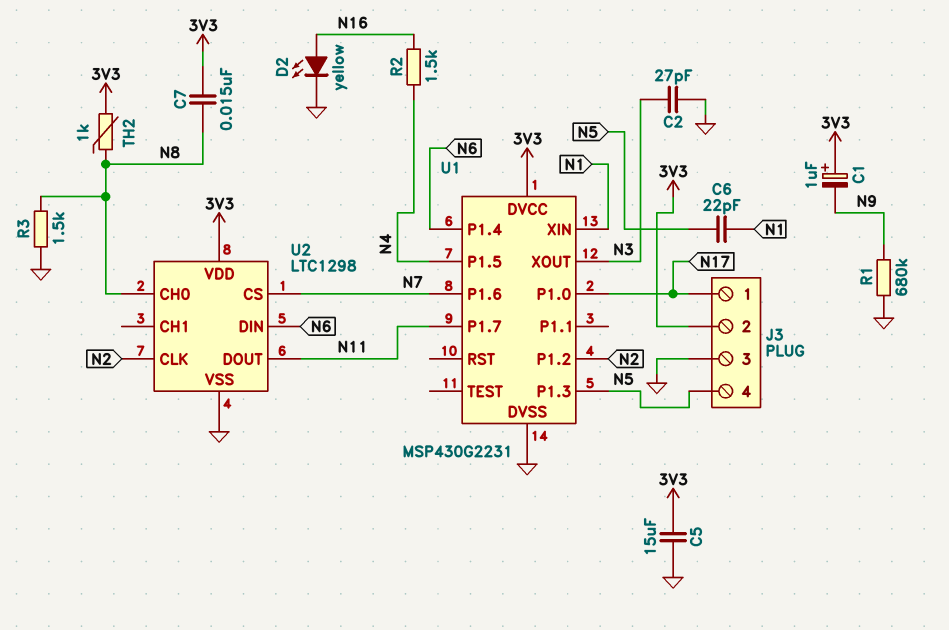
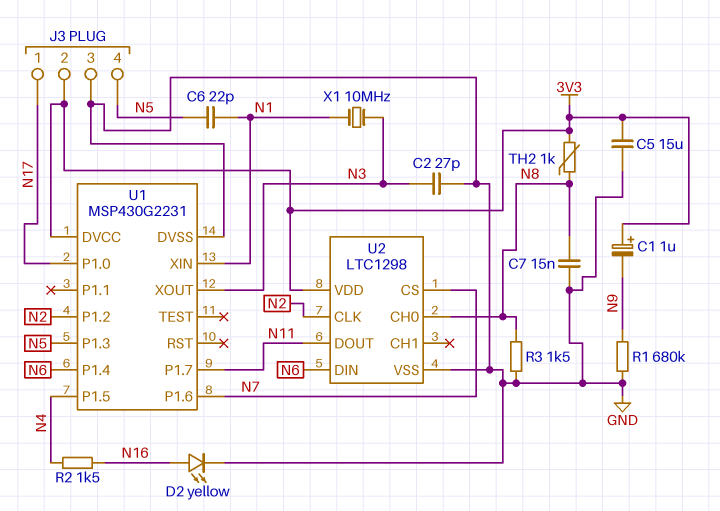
C7: 15nF (3V3, N8) -> 15nF (GND, N8)
X1: none -> 10MHz (N1, N3)

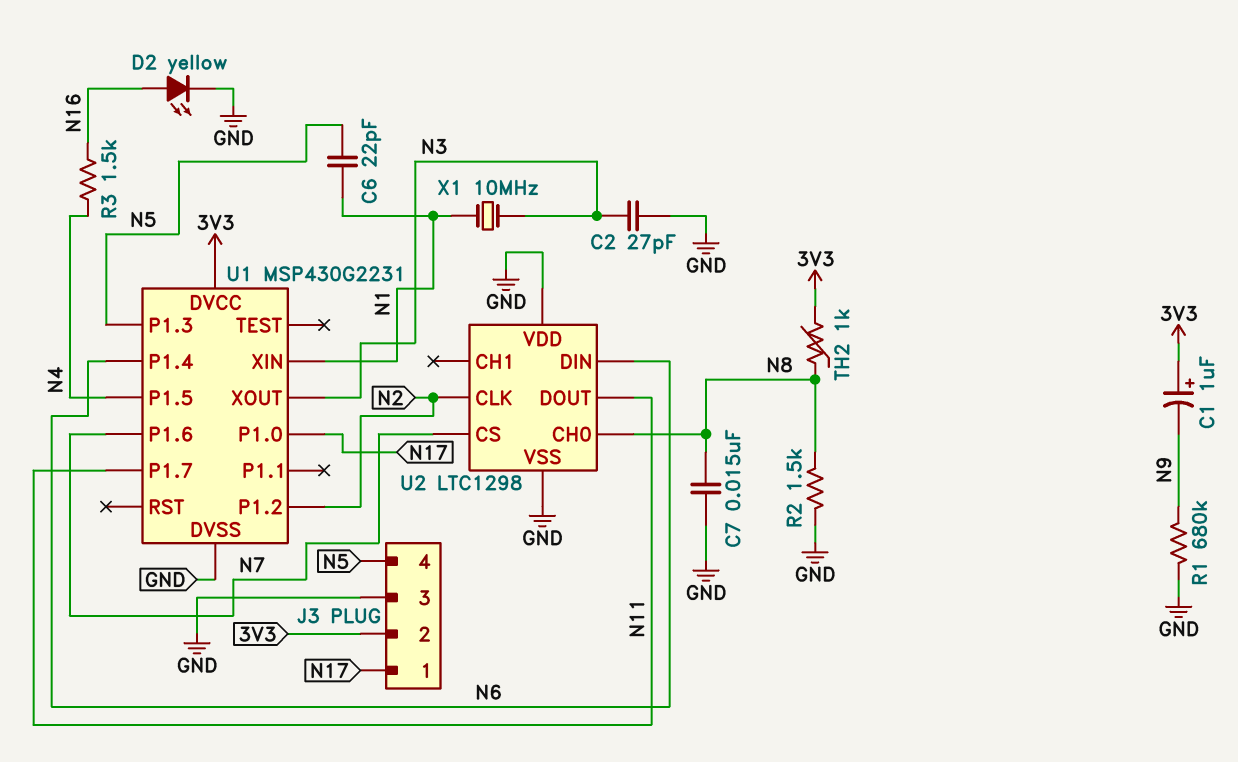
C5: 15uF (3V3, GND) -> none
R2: 1.5k (N4, N16) -> 1.5k (GND, N8)
R3: 1.5k (GND, N8) -> 1.5k (N4, N16)
U2 pin VDD: 3V3 -> GND

